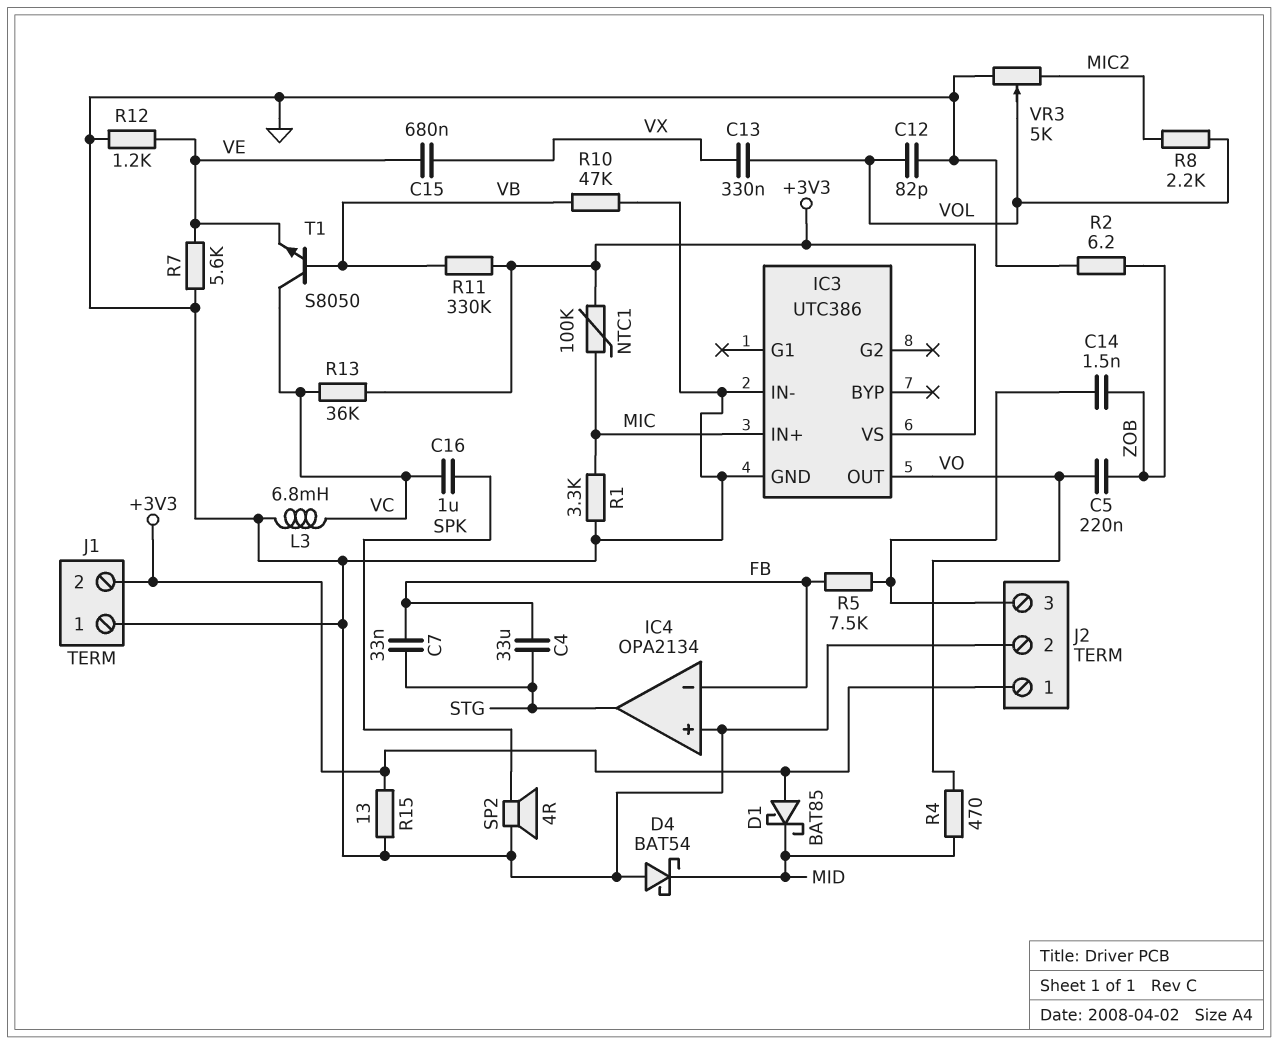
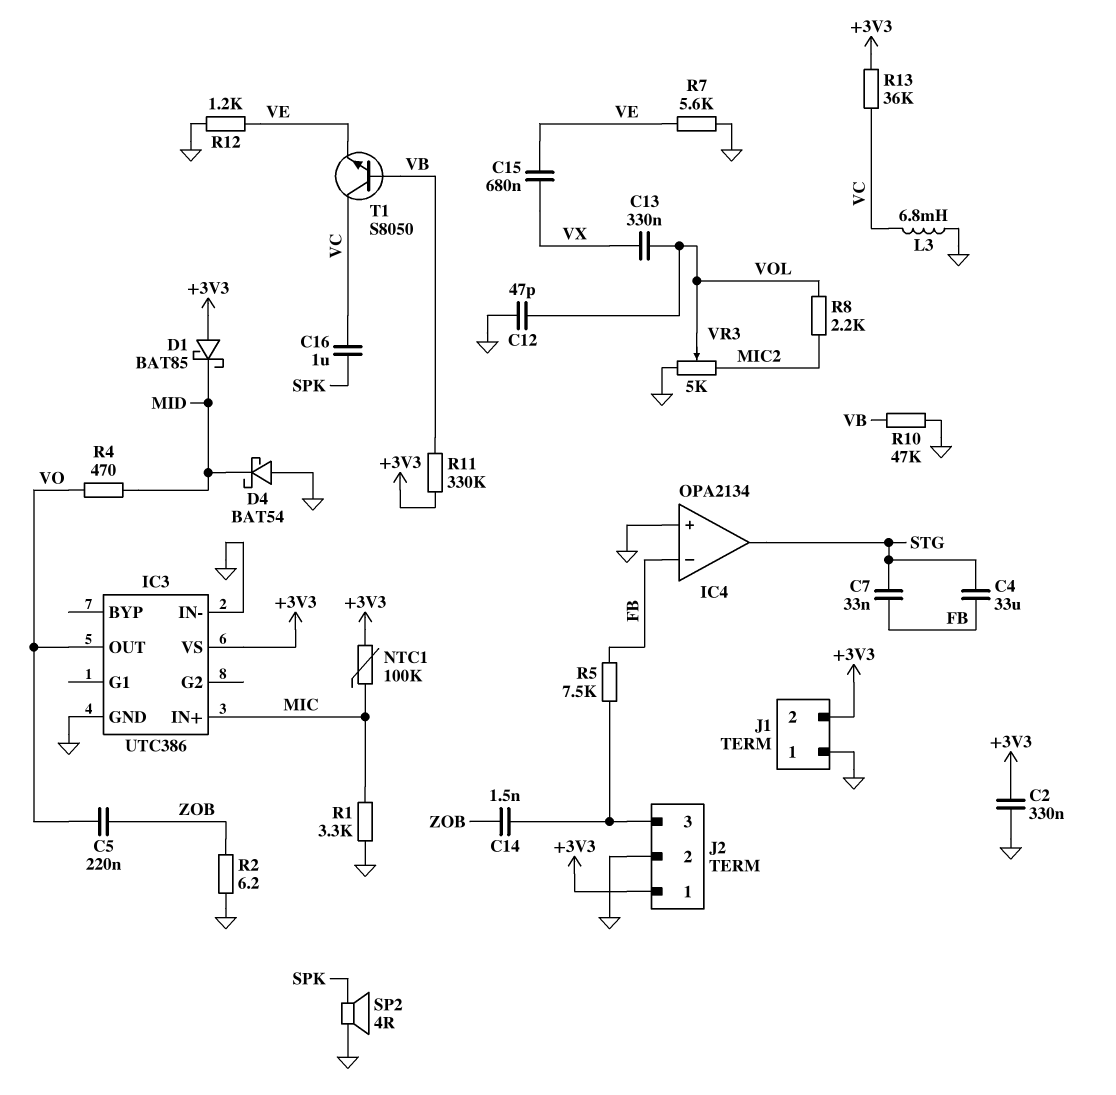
C2: none -> 330nF (+3V3, GND)
C12: 82pF (GND, VOL) -> 47pF (GND, VOL)
R15: 13 (+3V3, GND) -> none

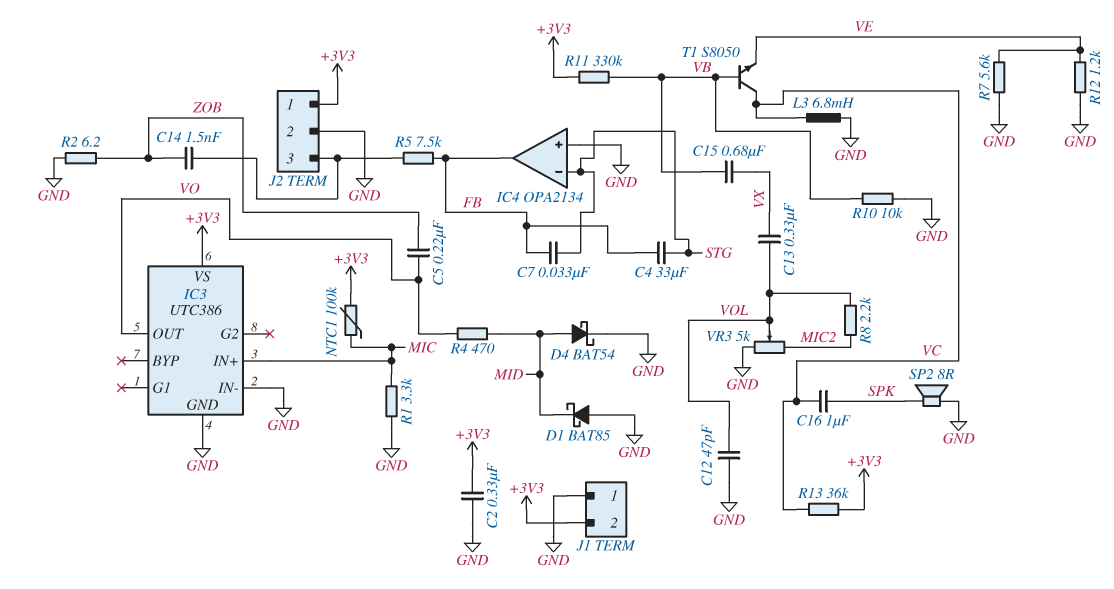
C15: 680nF (VE, VX) -> 680nF (VB, VX)
D1: schottky BAT85 (A +3V3, K MID) -> schottky BAT85 (A GND, K MID)
D4: schottky BAT54 (A GND, K MID) -> schottky BAT54 (A MID, K GND)
IC4 pin in-: FB -> STG
IC4 pin out: STG -> FB
R10: 47k (GND, VB) -> 10k (GND, VB)
SP2: speaker 4R (GND, SPK) -> speaker 8R (GND, SPK)

